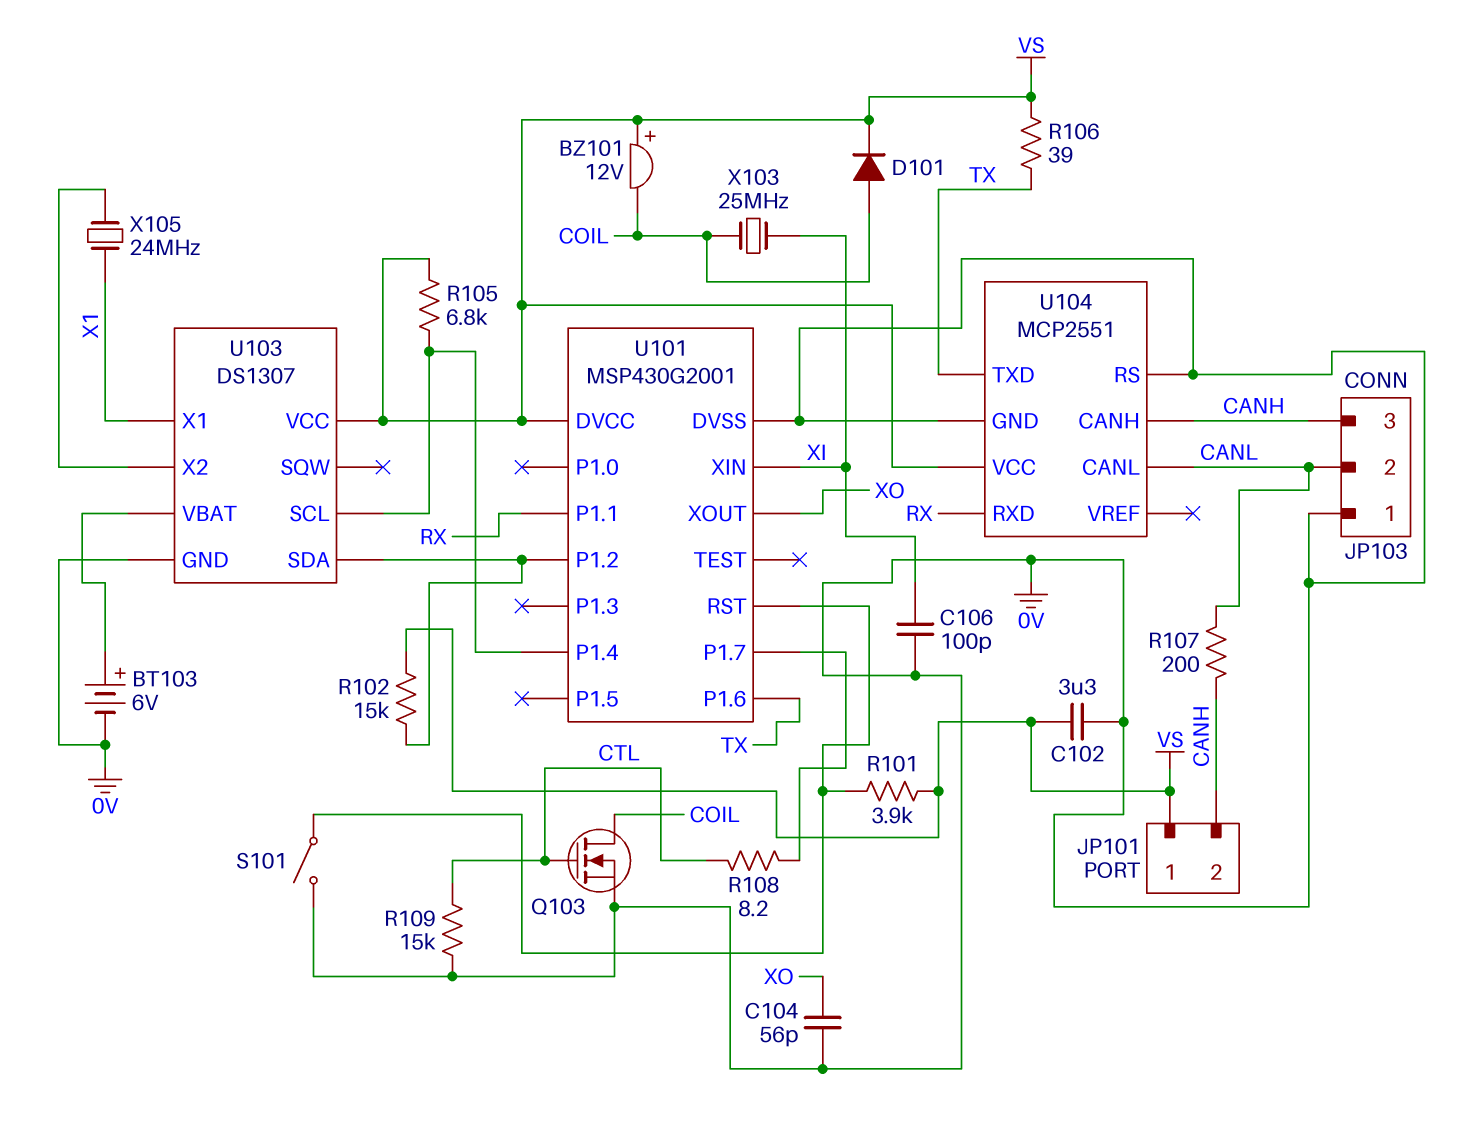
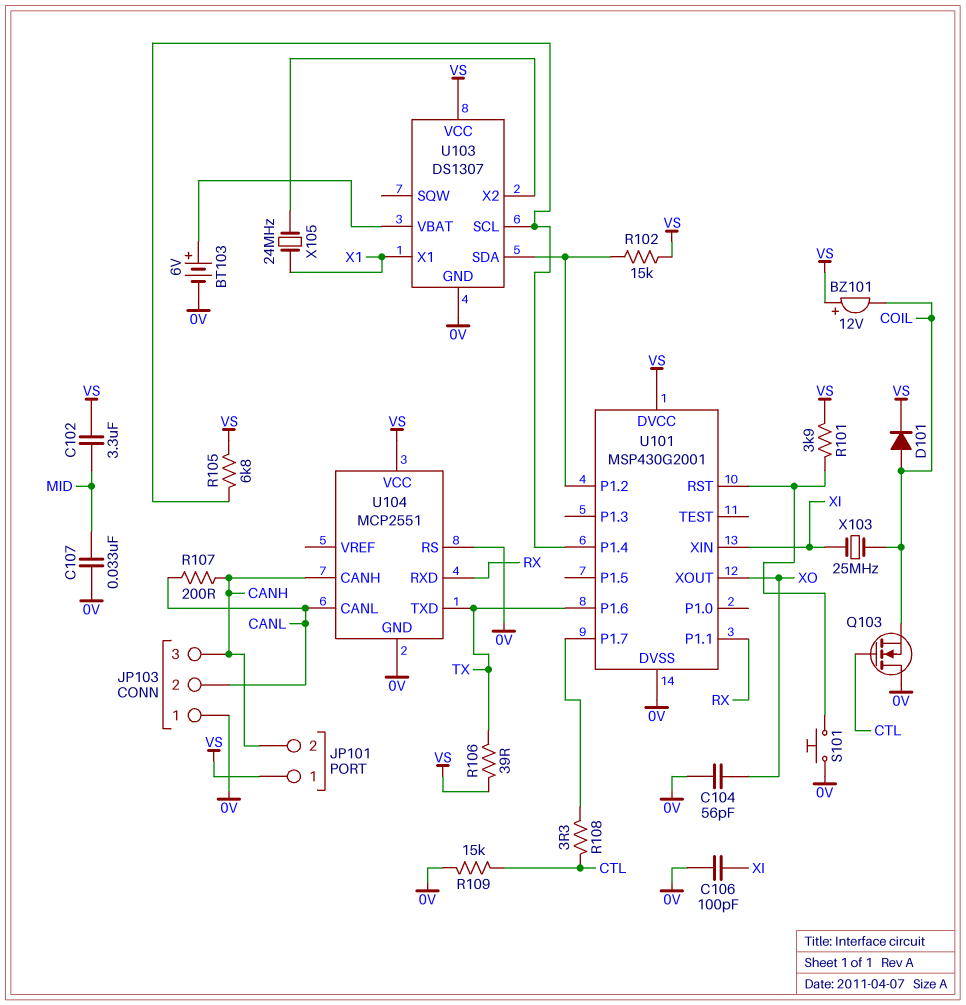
C102: 3.3uF (0V, VS) -> 3.3uF (MID, VS)
C107: none -> 33nF (0V, MID)
Q103: NMOS (G CTL, D COIL, S 0V) -> NMOS (G CTL, D 0V, S COIL)
R108: 8.2 (CTL, U101/P1.7) -> 3.3 (CTL, U101/P1.7)
S101: switch (0V, U101/RST) -> button (0V, U101/RST)

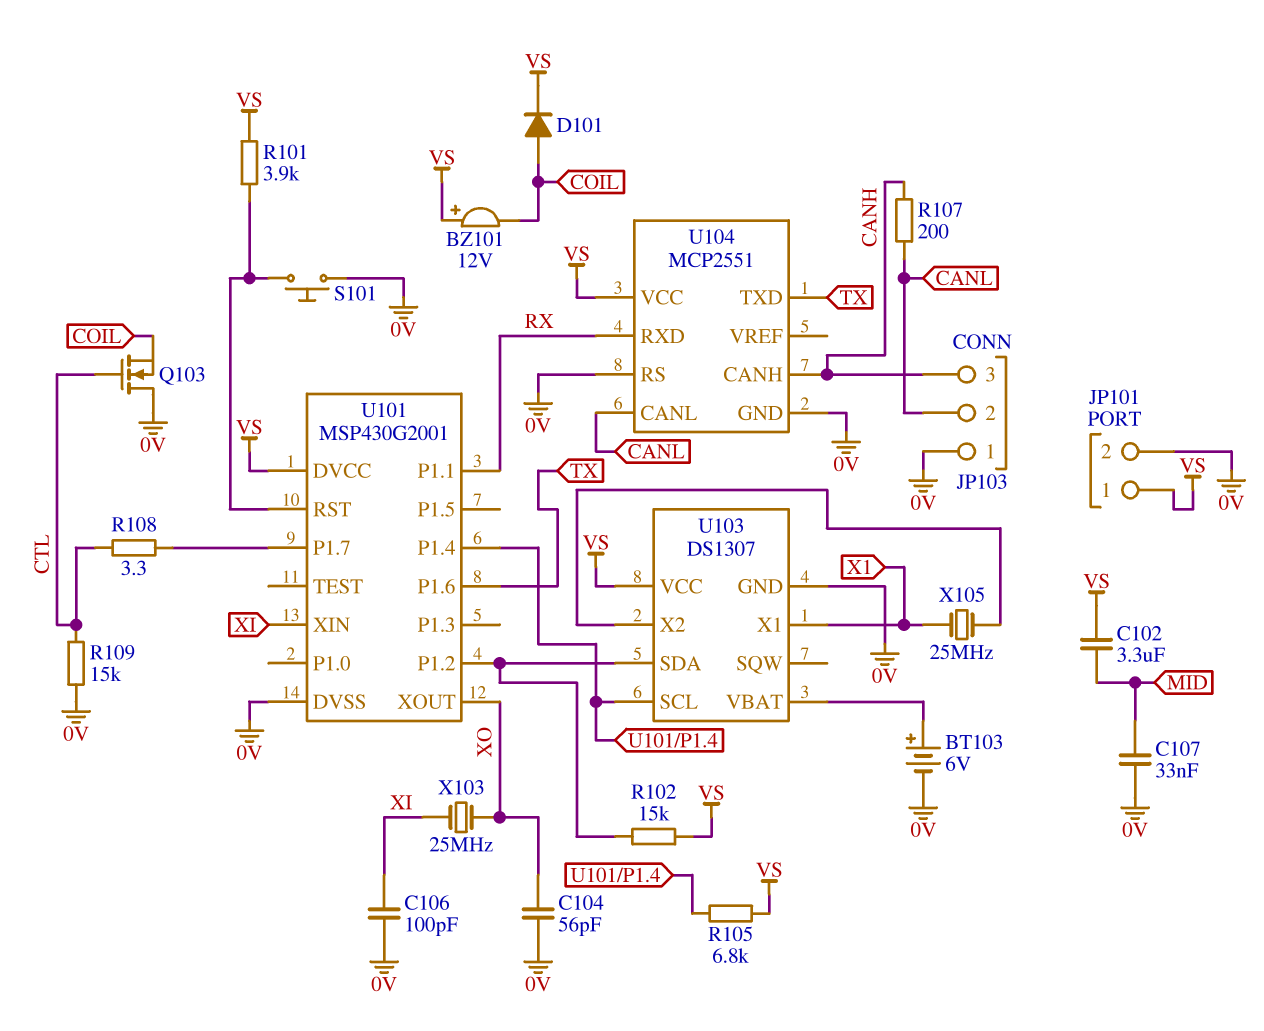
JP101 pin 2: CANH -> 0V
R106: 39 (TX, VS) -> none
X103: 25MHz (COIL, XI) -> 25MHz (XI, XO)
X105: 24MHz (U103/X2, X1) -> 25MHz (U103/X2, X1)

